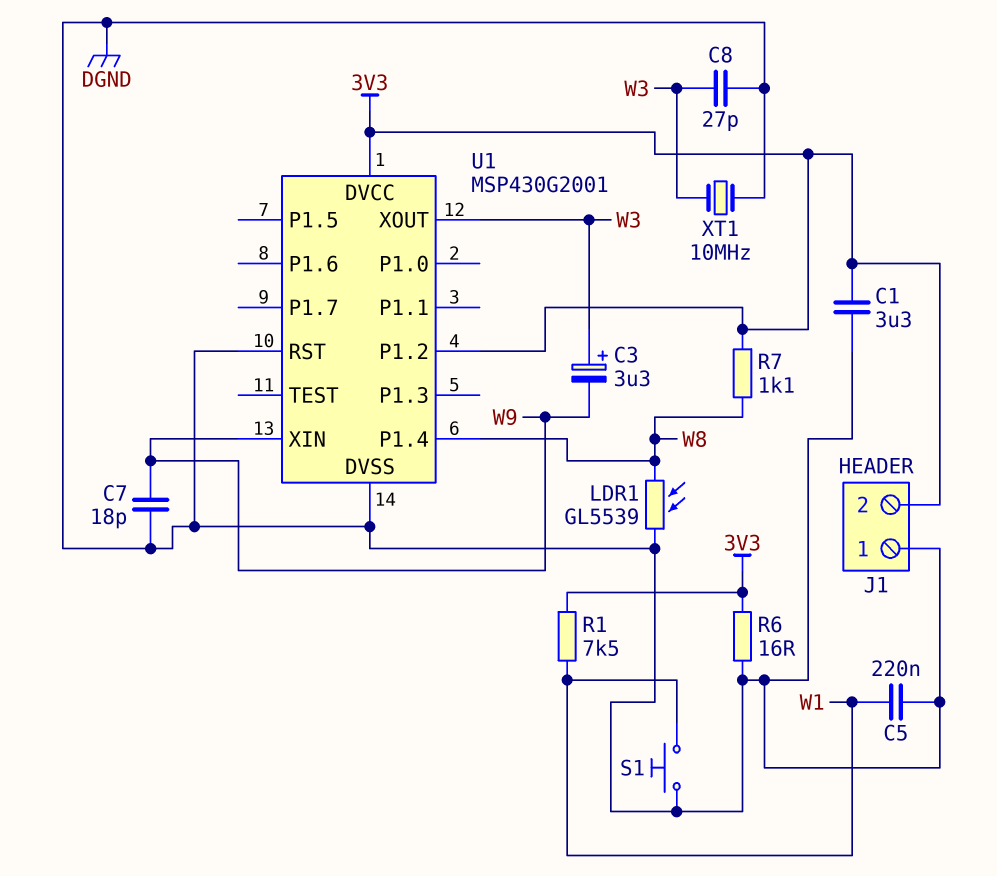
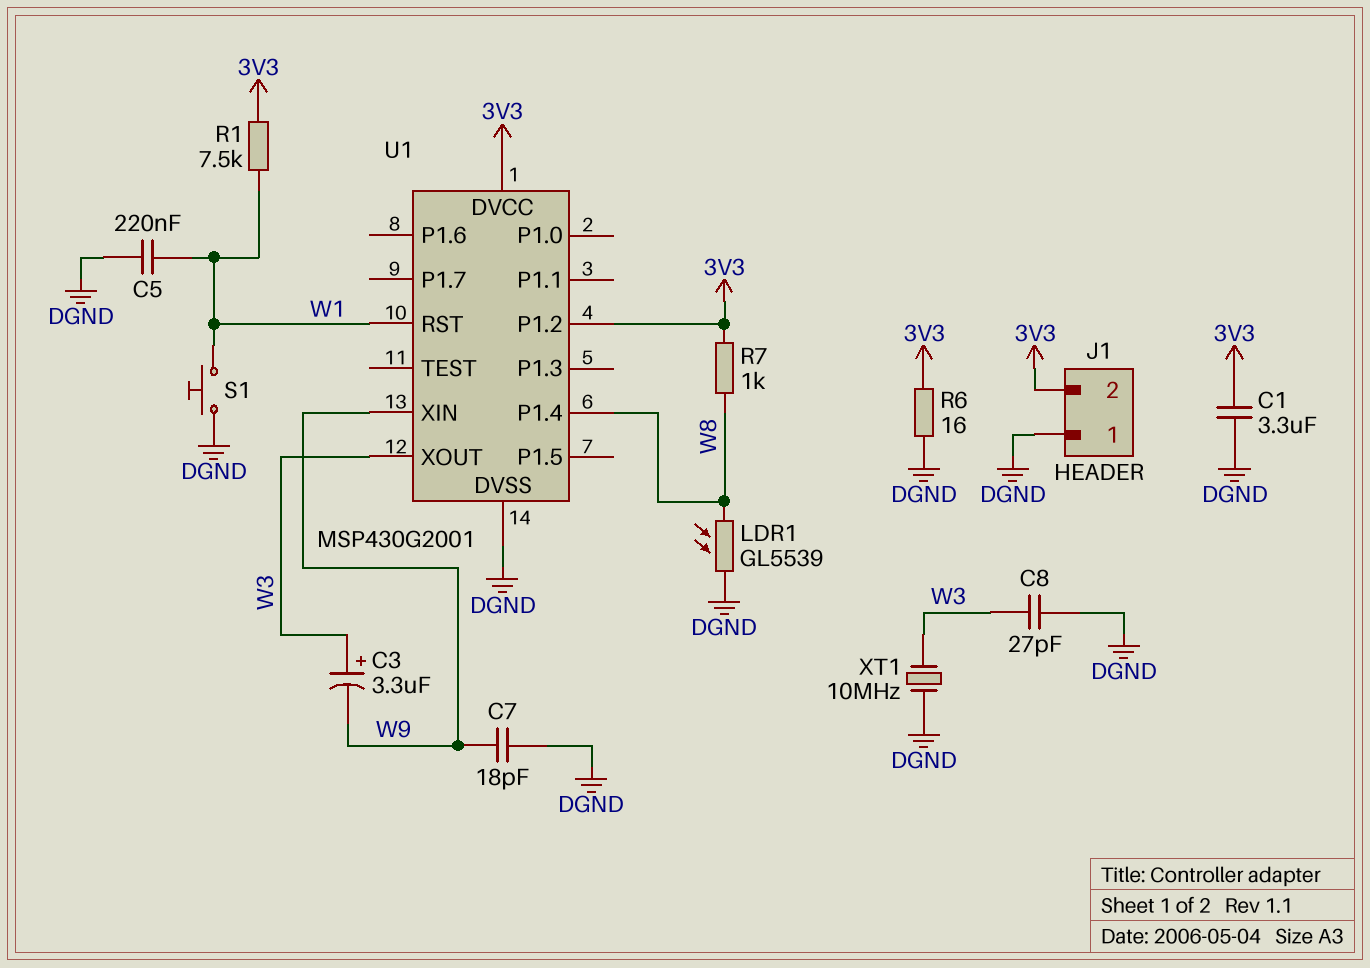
R7: 1.1k (3V3, W8) -> 1k (3V3, W8)
U1 pin RST: DGND -> W1

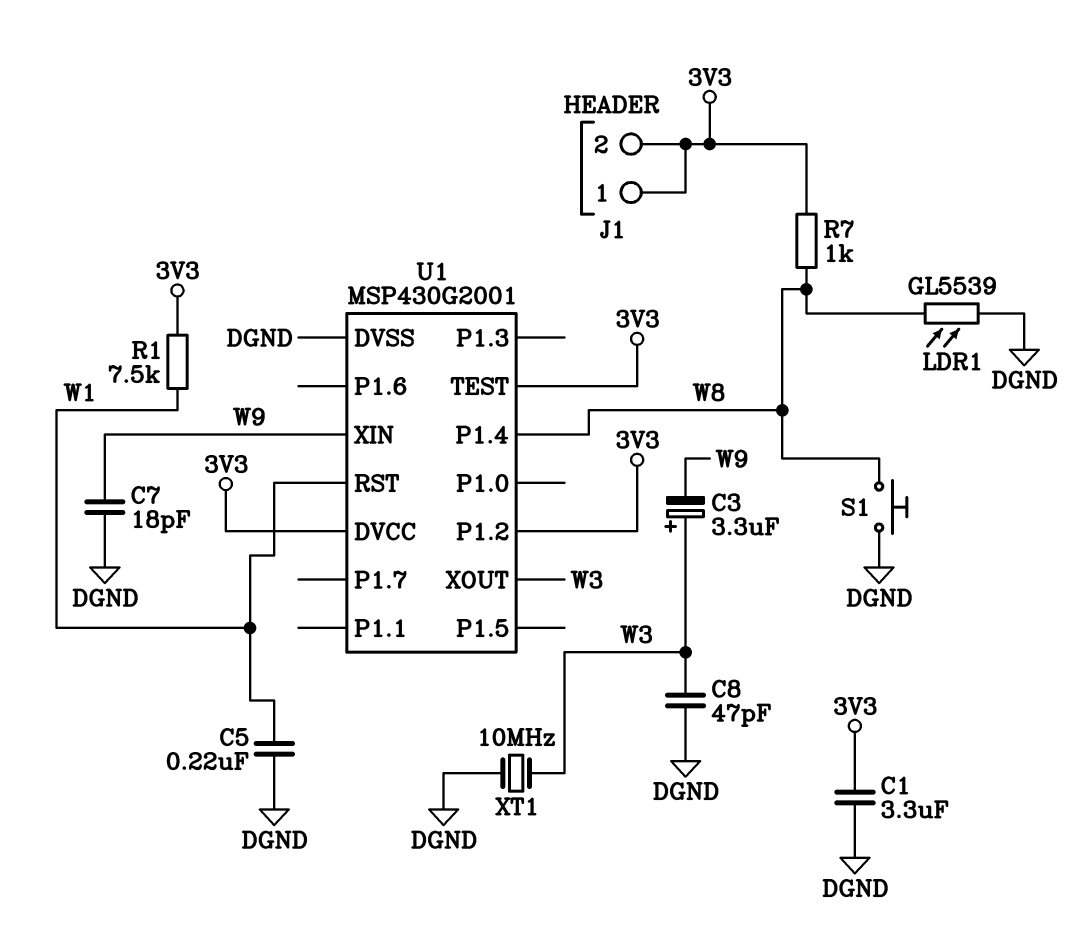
C8: 27pF (DGND, W3) -> 47pF (DGND, W3)
J1 pin 1: DGND -> 3V3
R6: 16 (3V3, DGND) -> none
S1: button (DGND, W1) -> button (DGND, W8)
U1 pin TEST: none -> 3V3

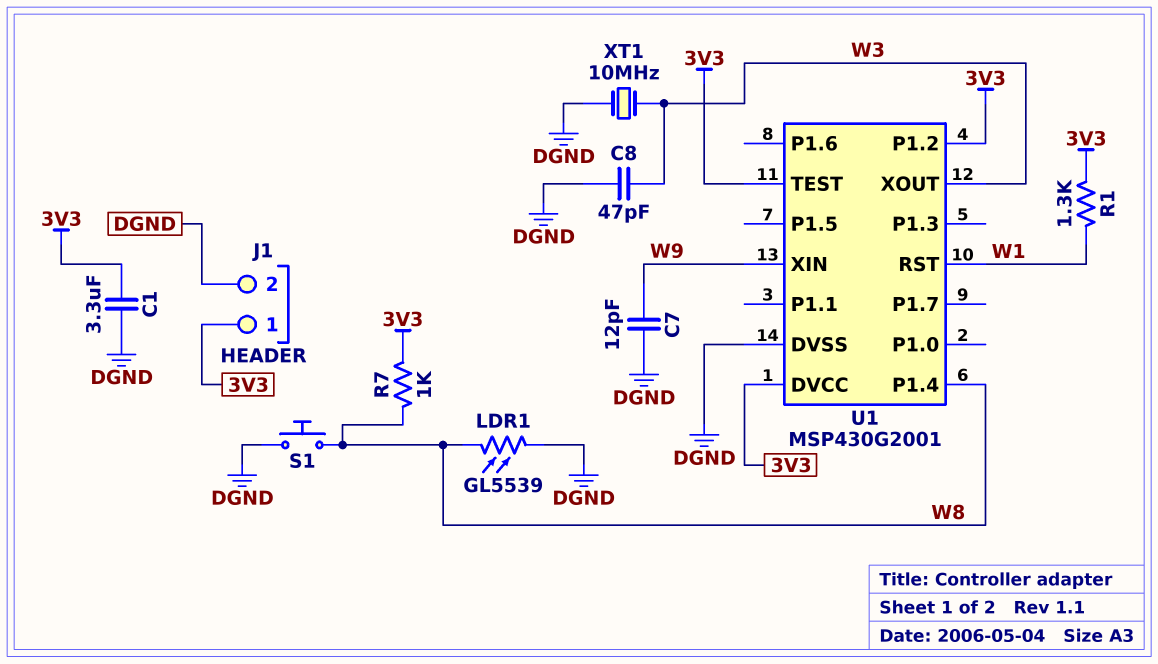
C3: 3.3uF (plus W3, minus W9) -> none
C5: 220nF (DGND, W1) -> none
C7: 18pF (DGND, W9) -> 12pF (DGND, W9)
J1 pin 2: 3V3 -> DGND
R1: 7.5k (3V3, W1) -> 1.3k (3V3, W1)

